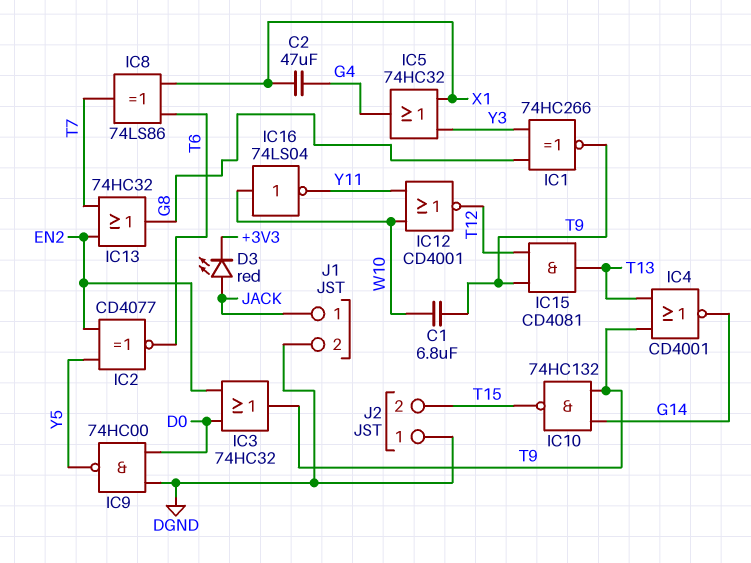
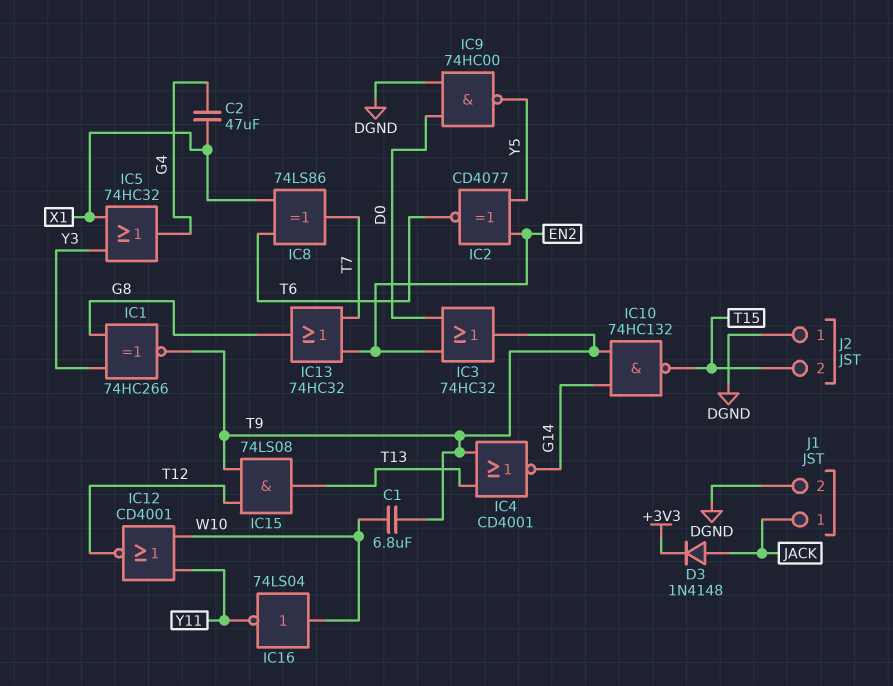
D3: LED red (A JACK, K +3V3) -> diode 1N4148 (A JACK, K +3V3)
IC15: AND CD4081 (in T9, in T12, out T13) -> AND 74LS08 (in T9, in T12, out T13)

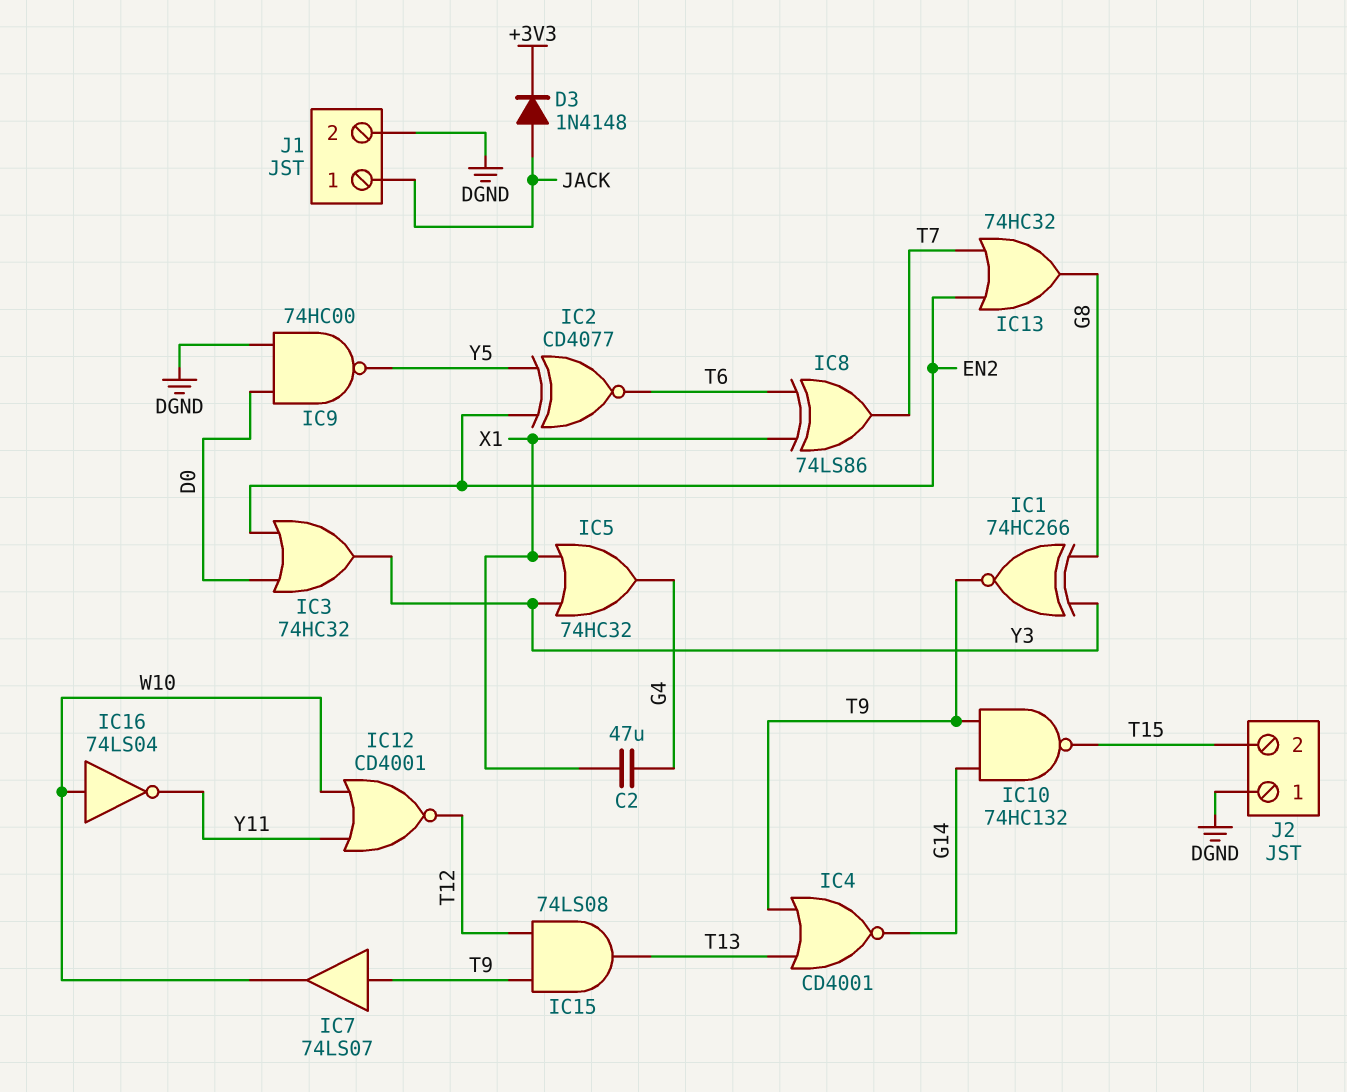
C1: 6.8uF (T9, W10) -> none
IC3: OR 74HC32 (in D0, in EN2, out T9) -> OR 74HC32 (in D0, in EN2, out Y3)
IC7: none -> buffer 74LS07 (in T9, out W10)

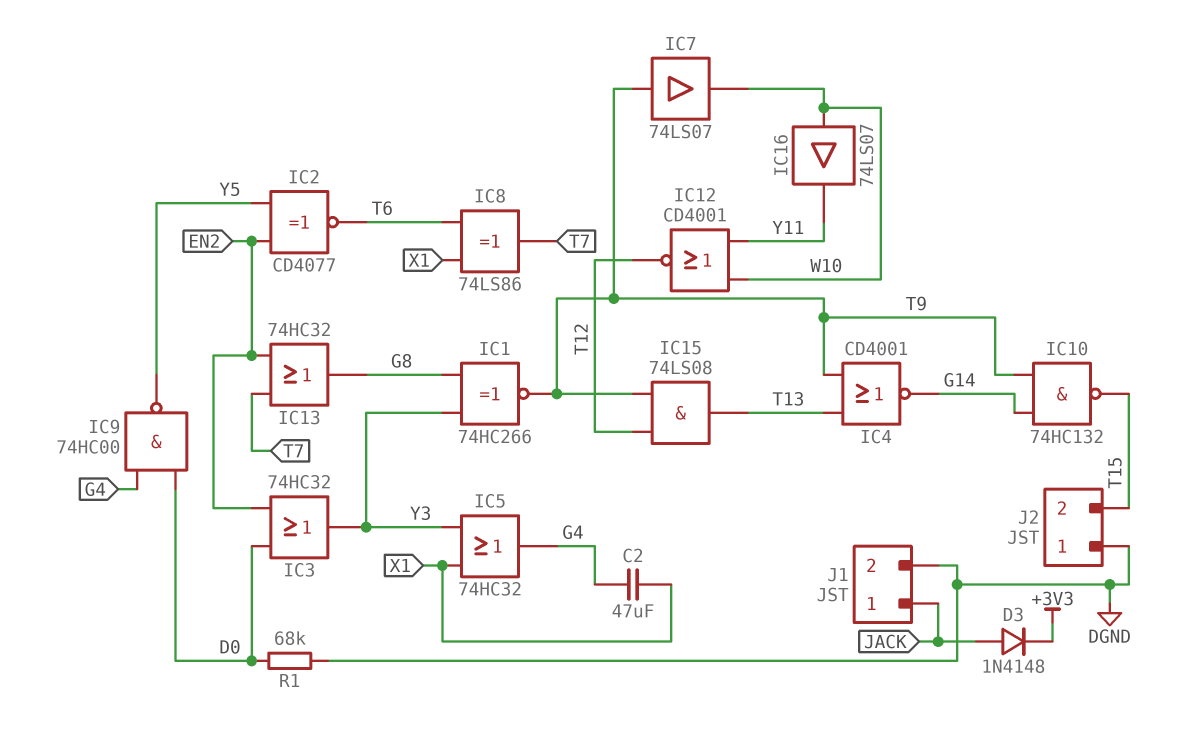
IC9: NAND 74HC00 (in D0, in DGND, out Y5) -> NAND 74HC00 (in D0, in G4, out Y5)
IC16: NOT 74LS04 (in W10, out Y11) -> buffer 74LS07 (in W10, out Y11)
R1: none -> 68k (D0, DGND)

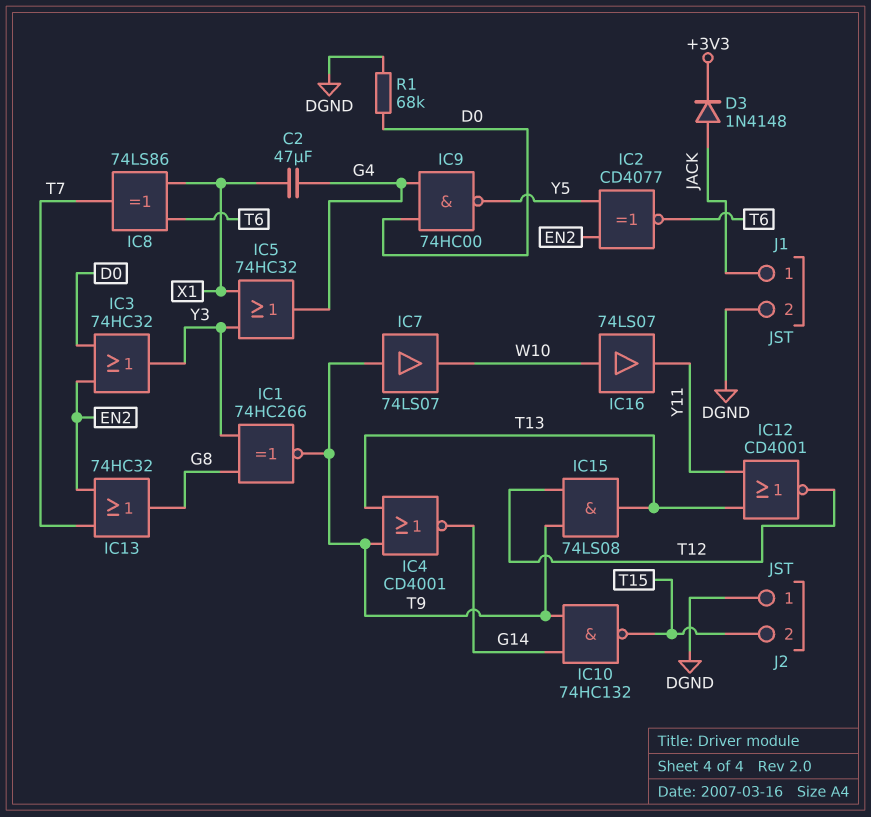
IC12: NOR CD4001 (in W10, in Y11, out T12) -> NOR CD4001 (in T13, in Y11, out T12)

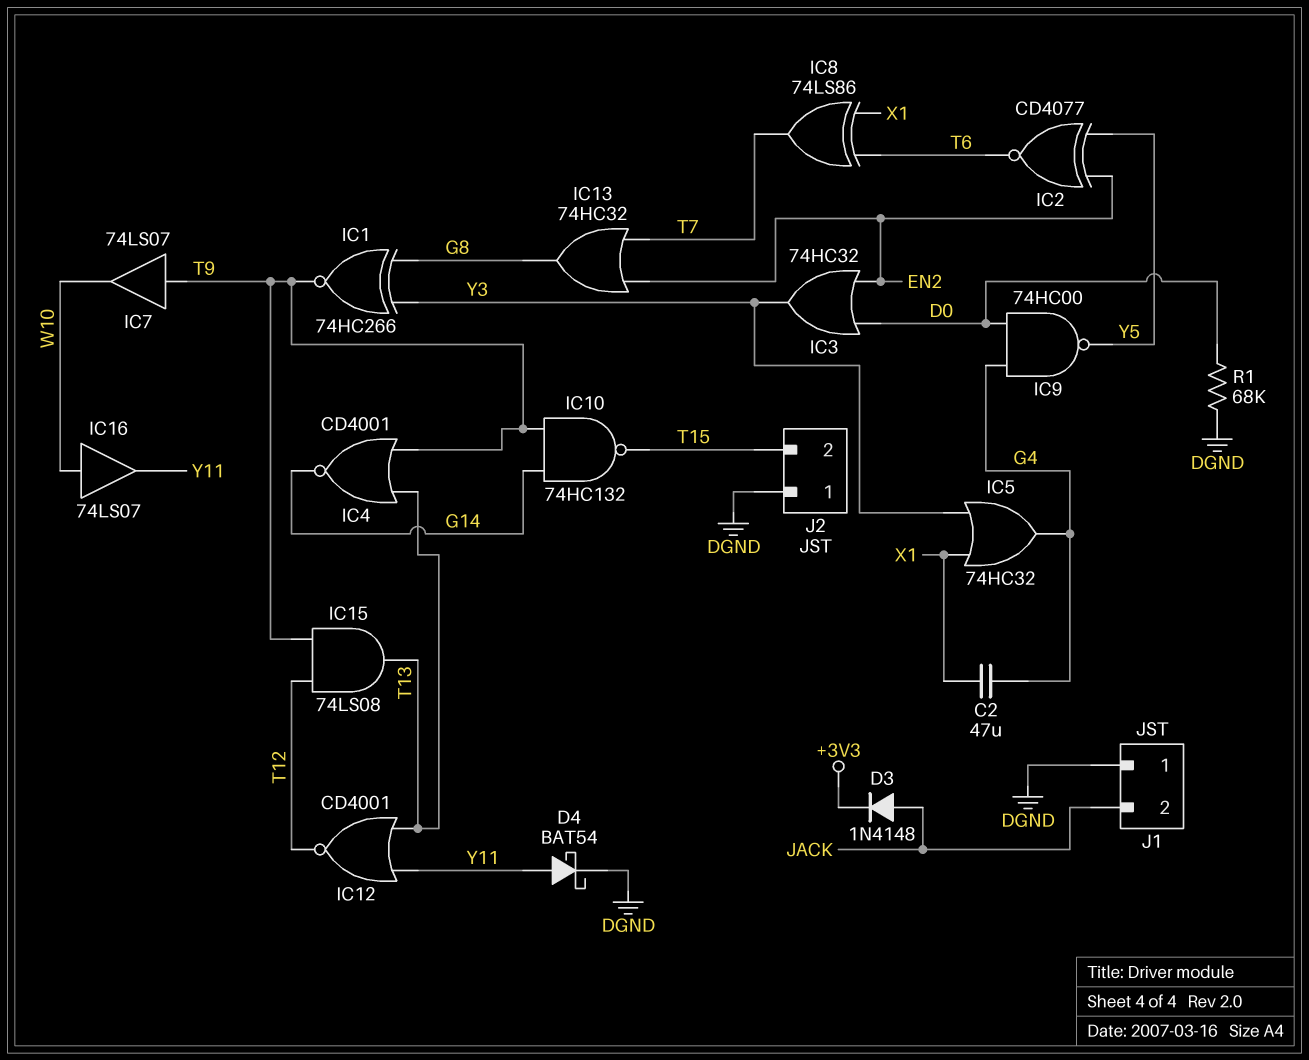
D4: none -> schottky BAT54 (A Y11, K DGND)
J1 pin 1: JACK -> DGND
J1 pin 2: DGND -> JACK

